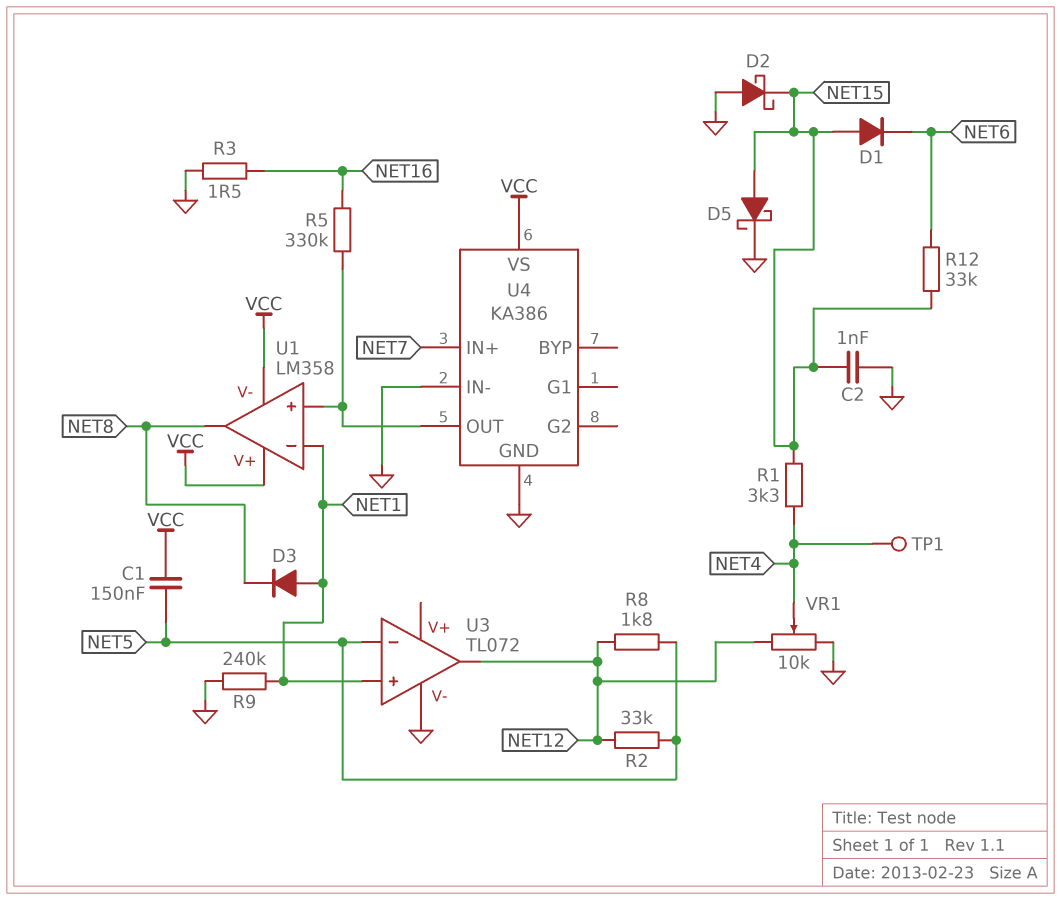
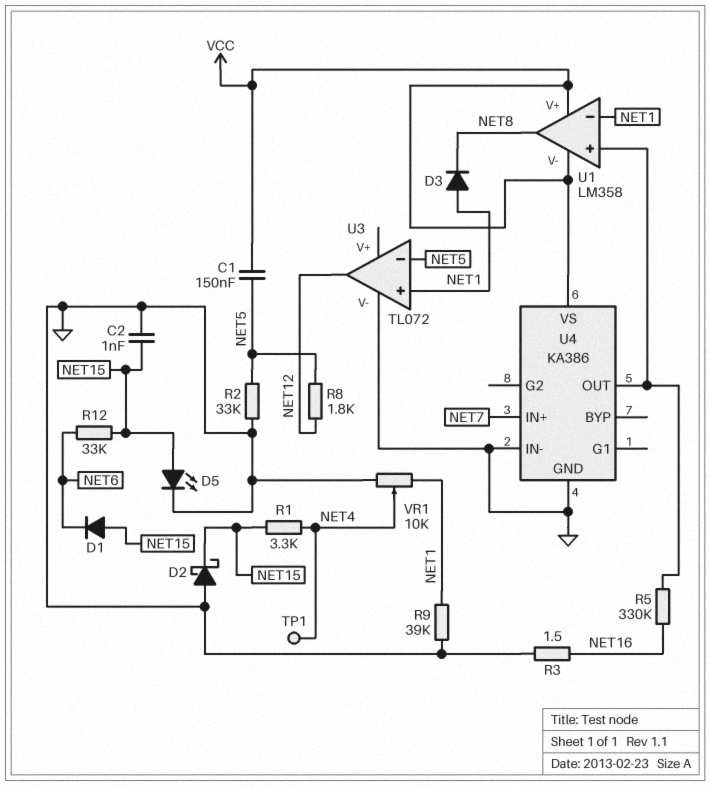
D5: schottky (A NET15, K GND) -> LED (A NET15, K GND)
R2: 33k (NET5, NET12) -> 33k (GND, NET5)
R9: 240k (GND, NET1) -> 39k (GND, NET1)
VR1: 10k (GND, NET12, wiper NET4) -> 10k (GND, NET1, wiper NET4)

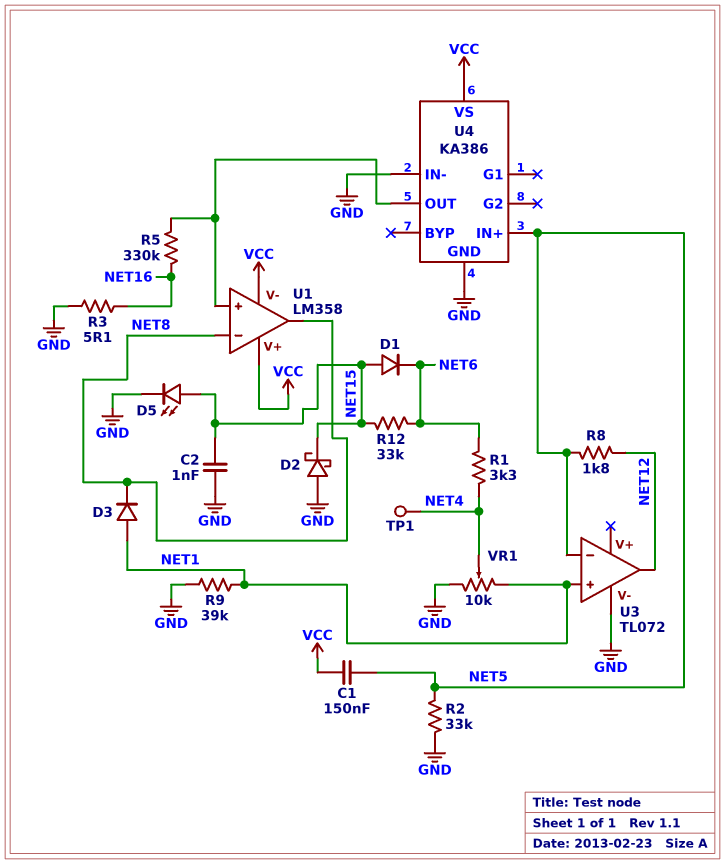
R1: 3.3k (NET4, NET15) -> 3.3k (NET4, NET6)
R3: 1.5 (GND, NET16) -> 5.1 (GND, NET16)
U1 pin in-: NET1 -> NET8
U4 pin IN+: NET7 -> NET5

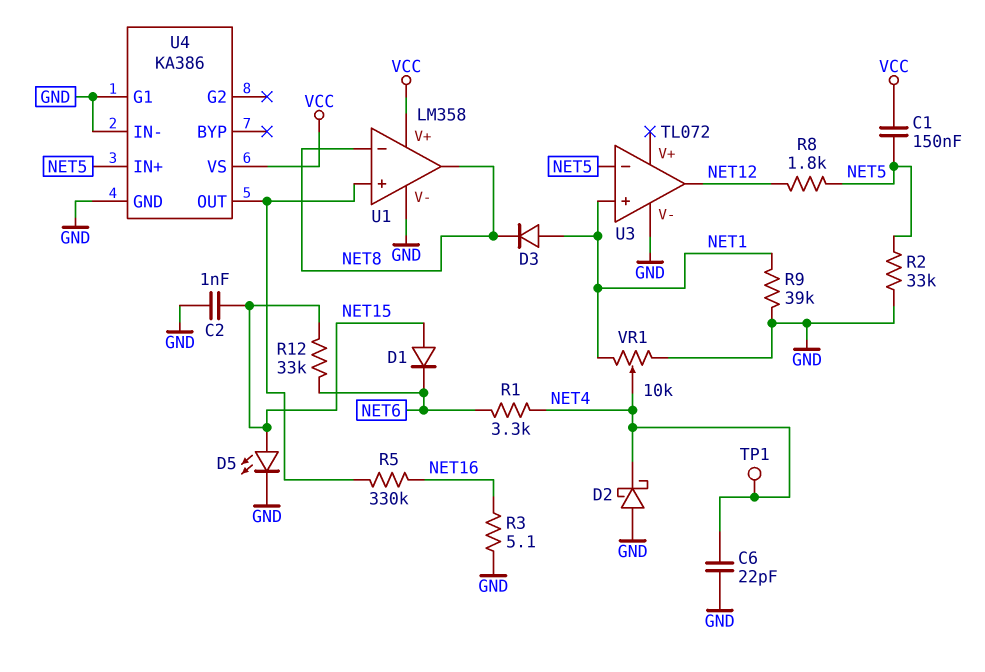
C6: none -> 22pF (GND, NET4)
D2: schottky (A GND, K NET15) -> schottky (A GND, K NET4)
U1 pin V-: VCC -> GND
U4 pin G1: none -> GND

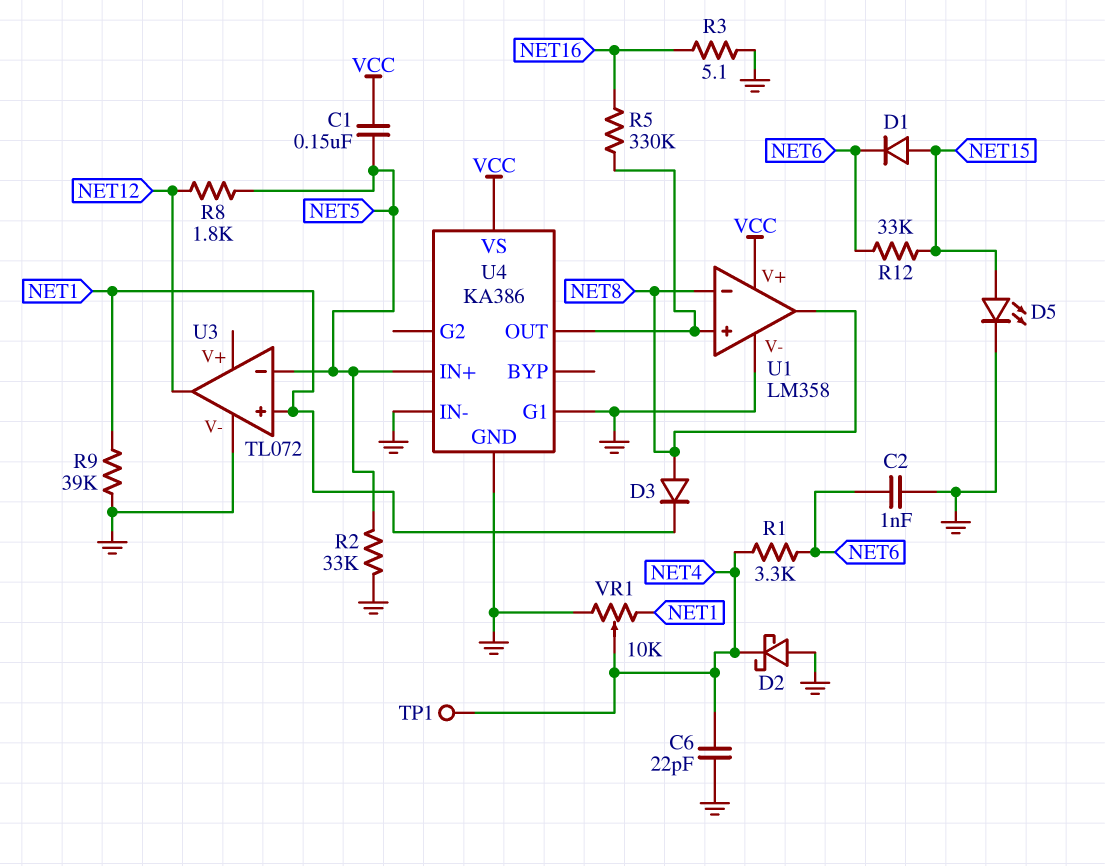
C2: 1nF (GND, NET15) -> 1nF (GND, NET6)
D3: diode (A NET1, K NET8) -> diode (A NET8, K NET1)

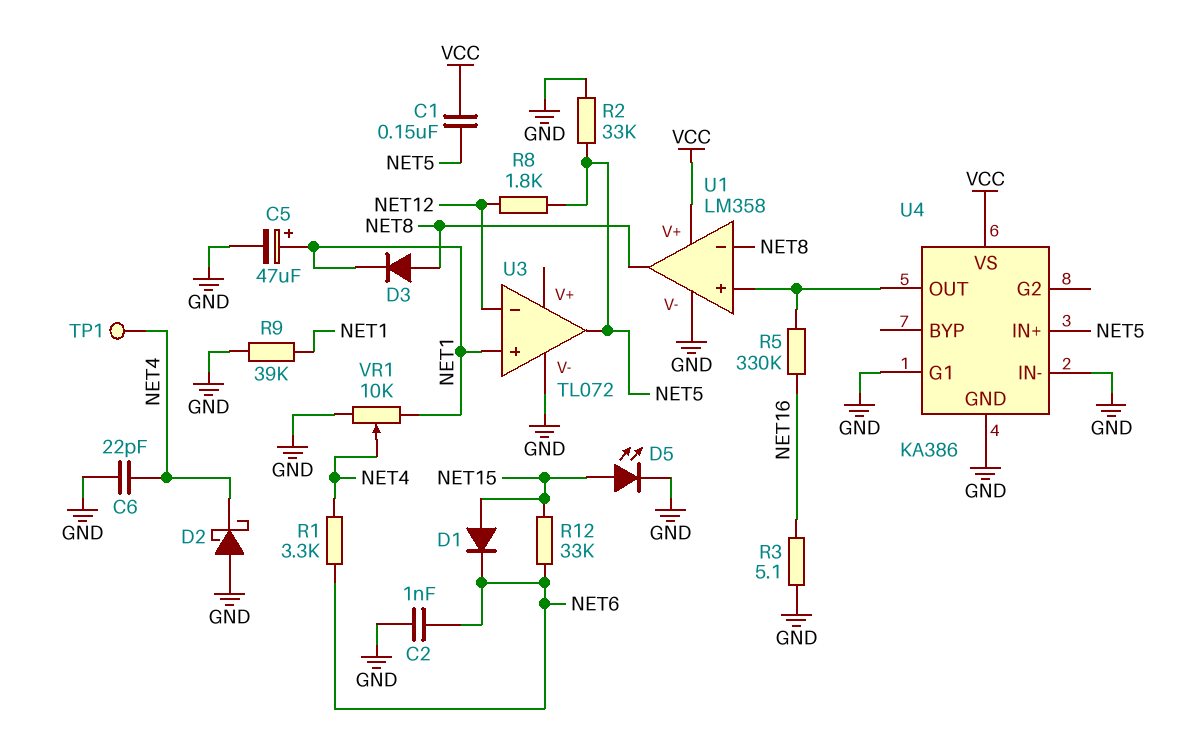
C5: none -> 47uF (plus NET1, minus GND)
U3 pin in-: NET5 -> NET12
U3 pin out: NET12 -> NET5

